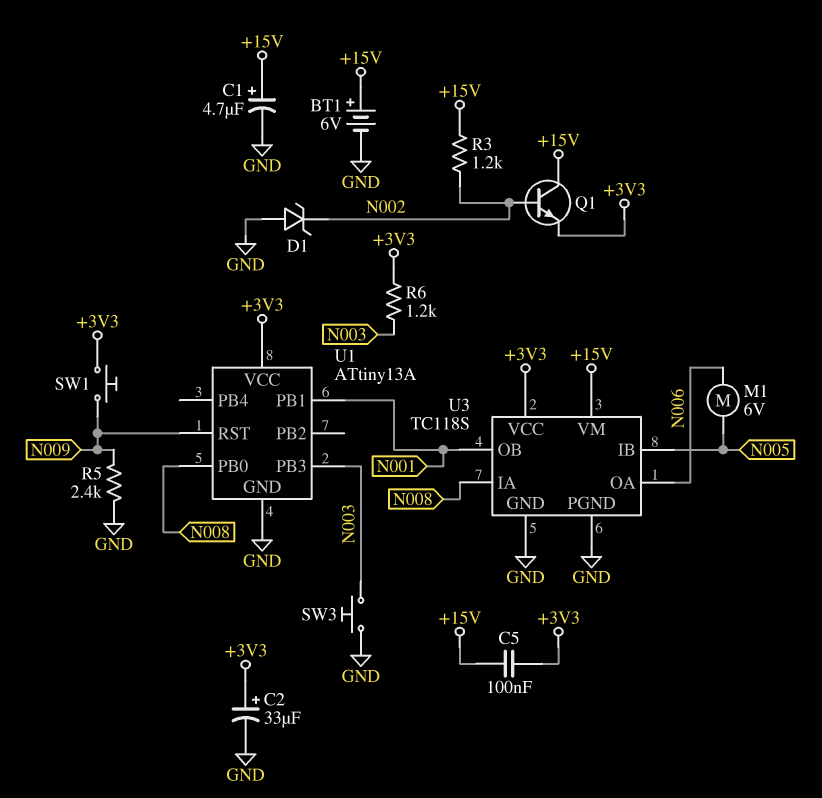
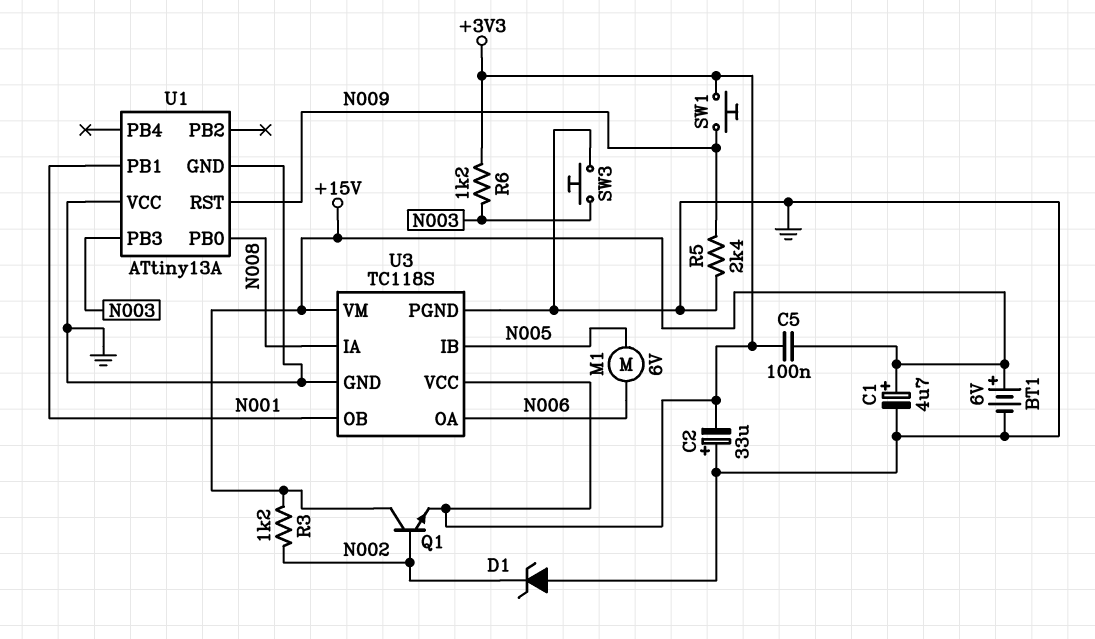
C2: 33uF (plus +3V3, minus GND) -> 33uF (plus GND, minus +3V3)
U1 pin VCC: +3V3 -> GND

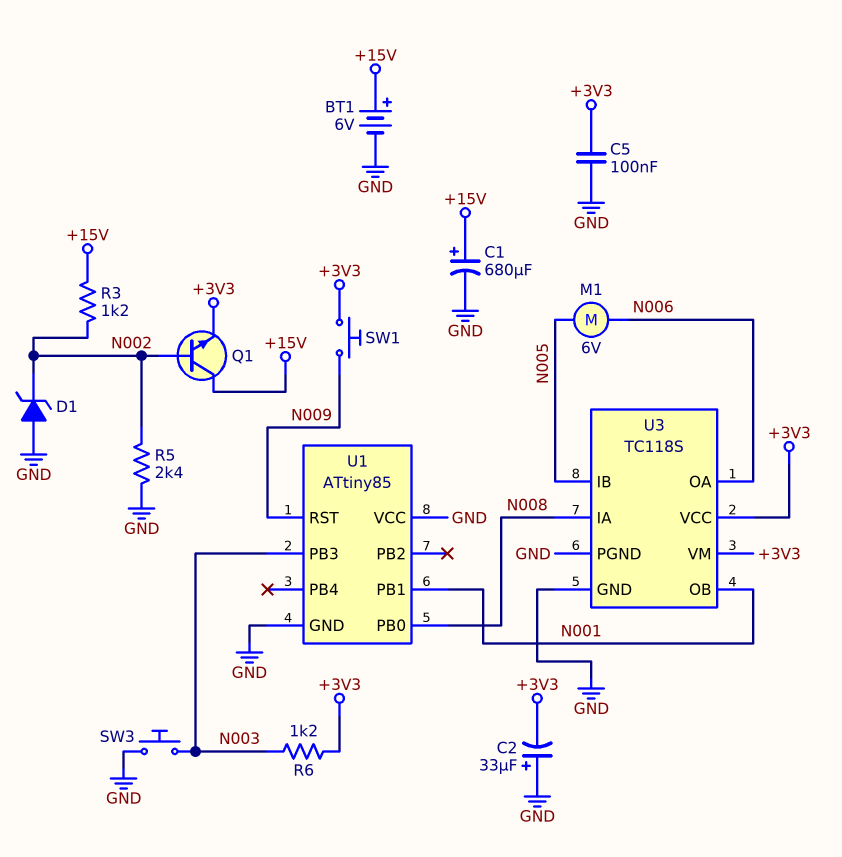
C1: 4.7uF (plus +15V, minus GND) -> 680uF (plus +15V, minus GND)
C5: 100nF (+3V3, +15V) -> 100nF (+3V3, GND)
R5: 2.4k (GND, N009) -> 2.4k (GND, N002)
U1: ATtiny13A -> ATtiny85
U3 pin VM: +15V -> +3V3

